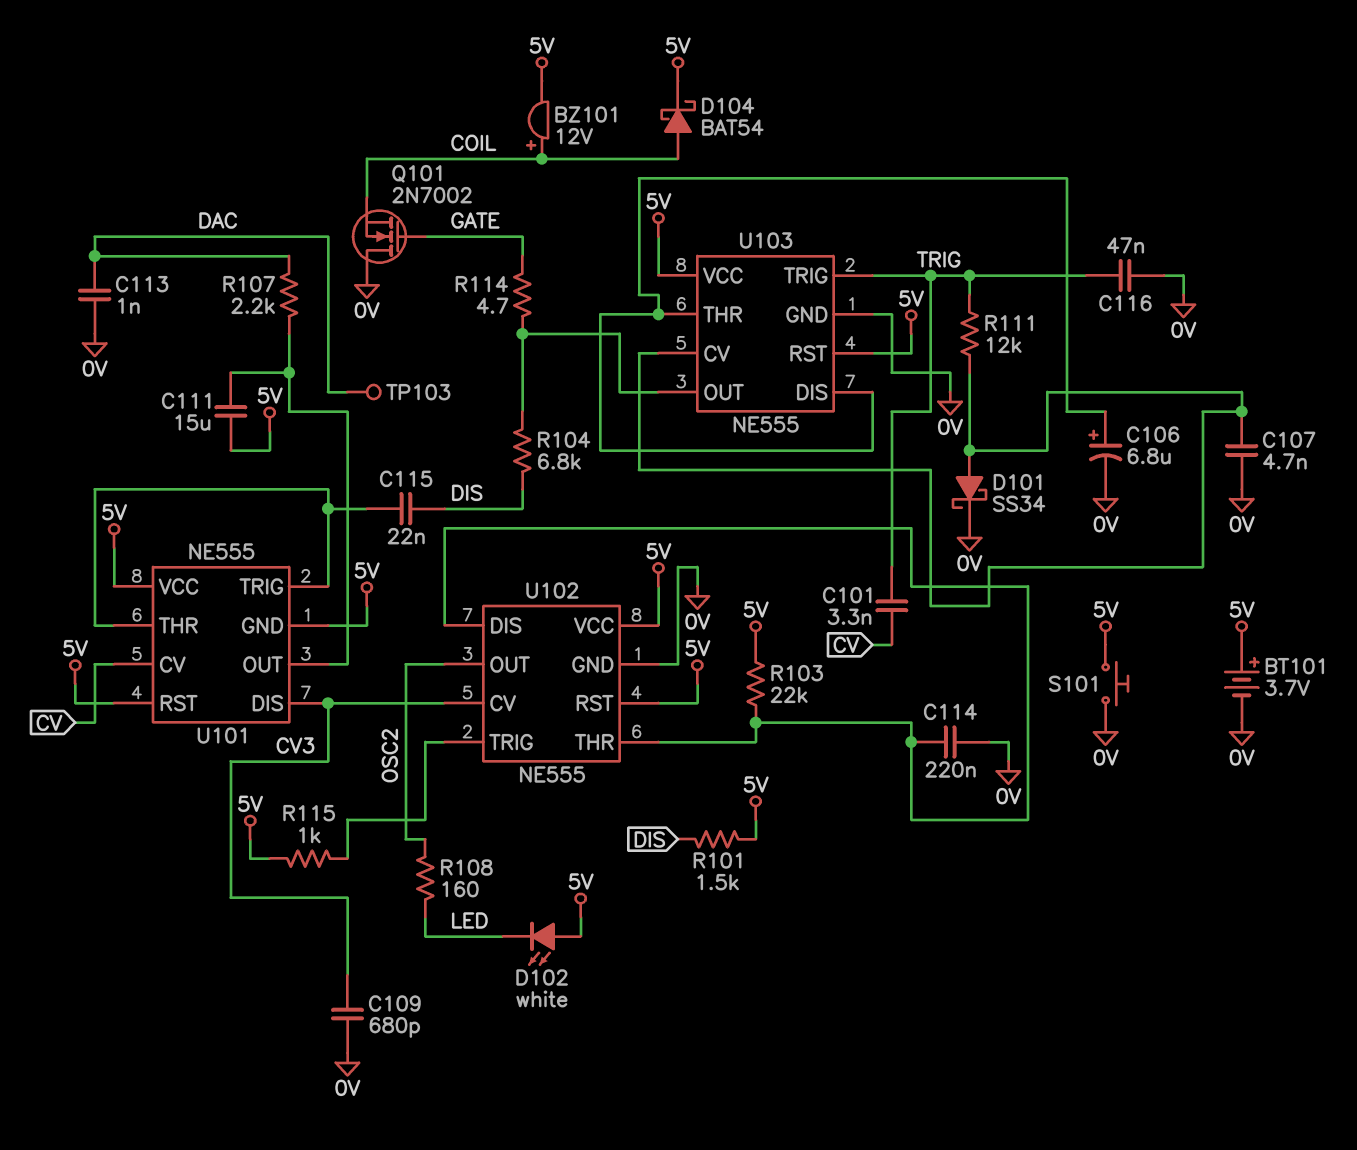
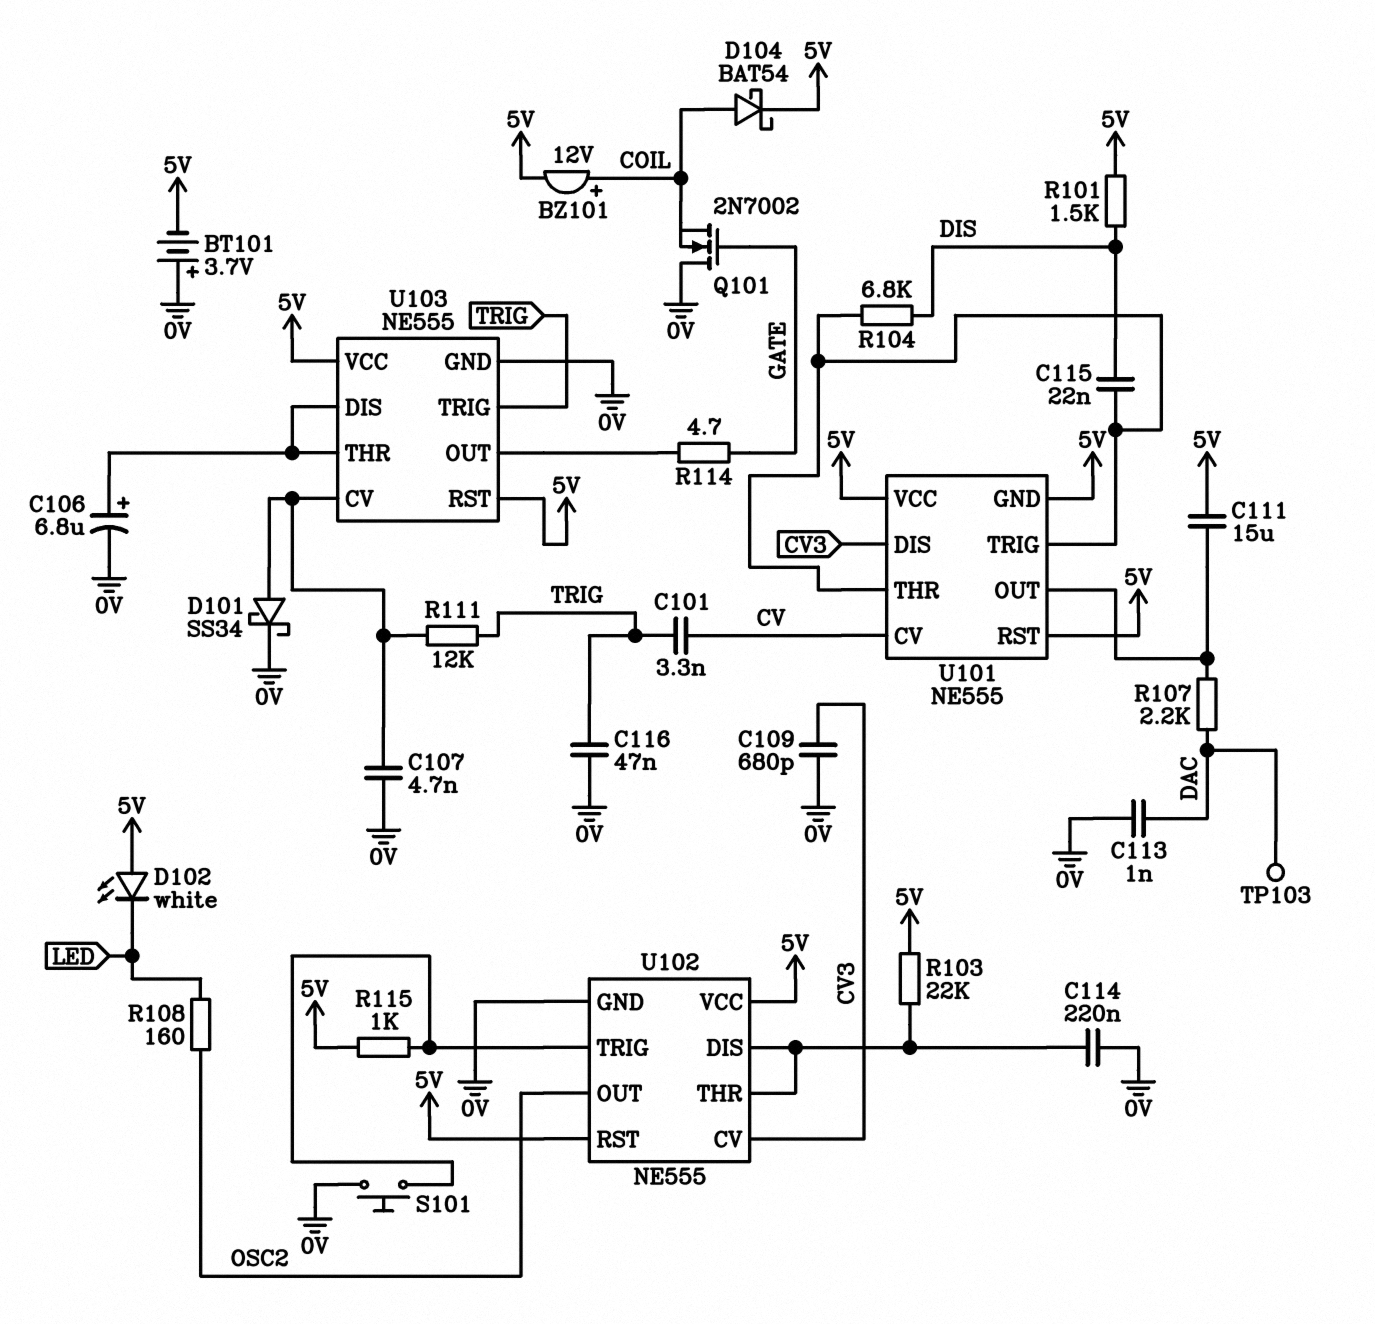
BT101: 3.7V (plus 5V, minus 0V) -> 3.7V (plus 0V, minus 5V)
R104: 6.8k (DIS, U103/OUT) -> 6.8k (DIS, U101/THR)
S101: button (0V, 5V) -> button (0V, U102/TRIG)

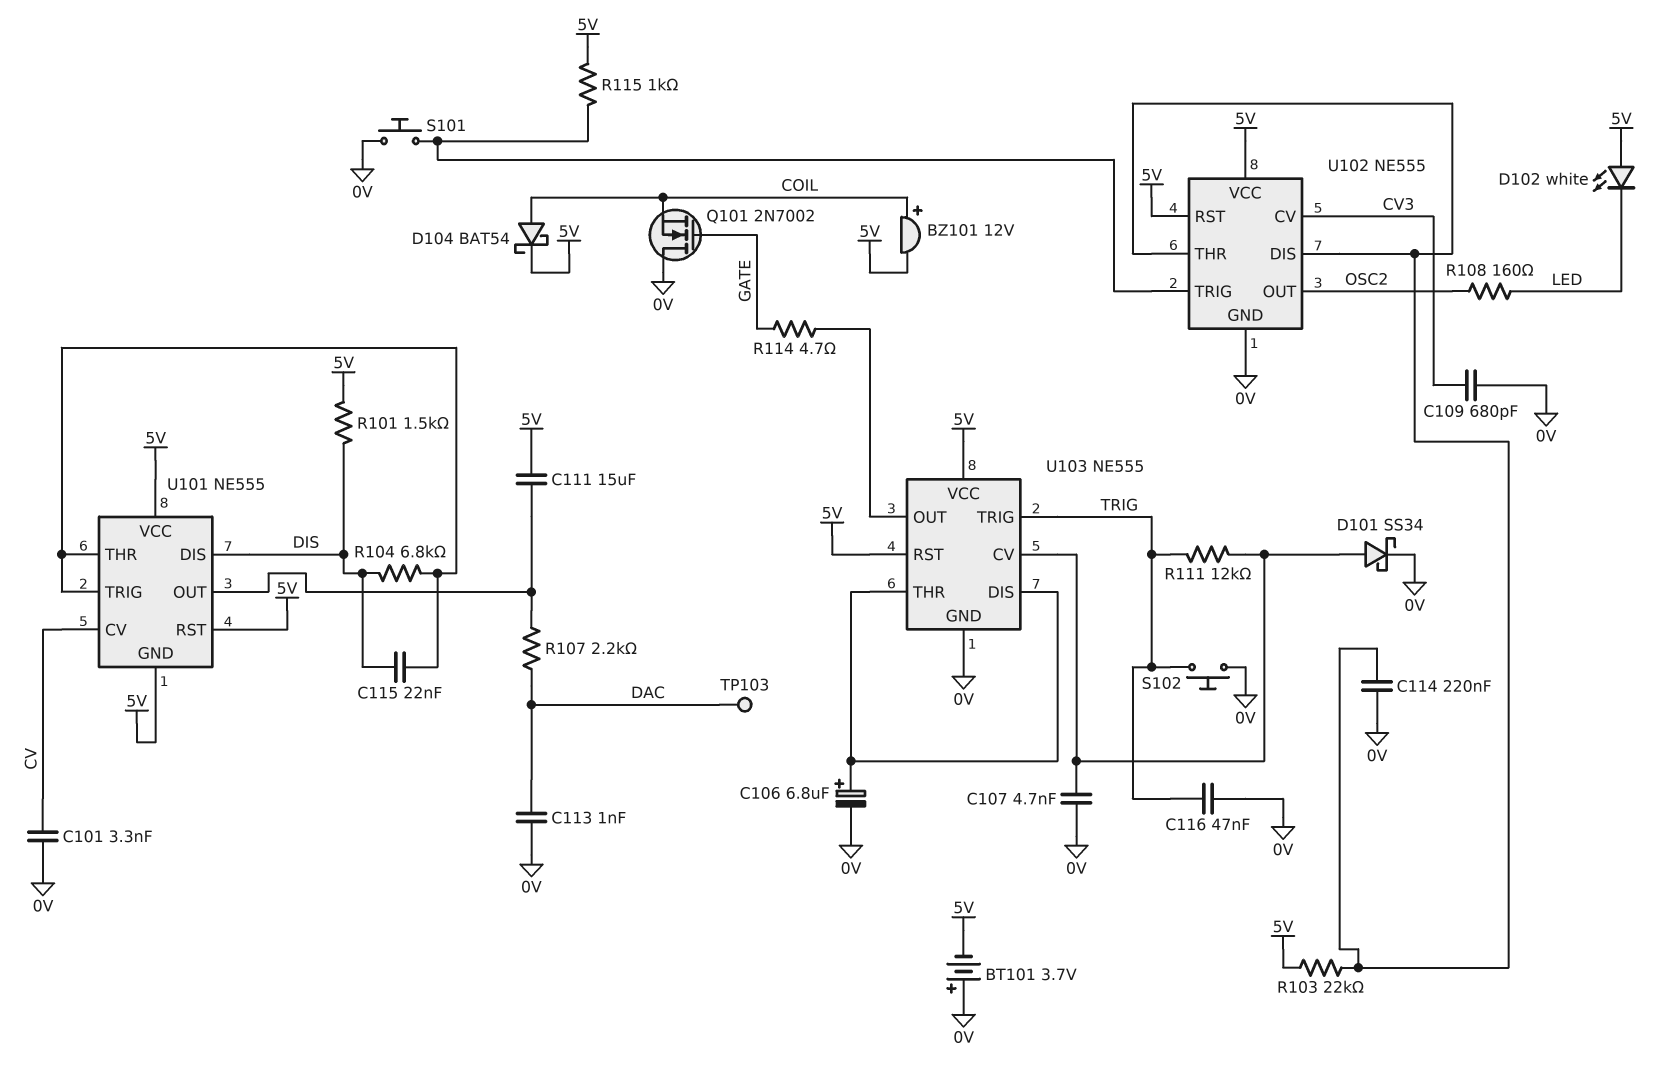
C101: 3.3nF (CV, TRIG) -> 3.3nF (0V, CV)
S102: none -> button (0V, TRIG)
U101 pin DIS: CV3 -> DIS

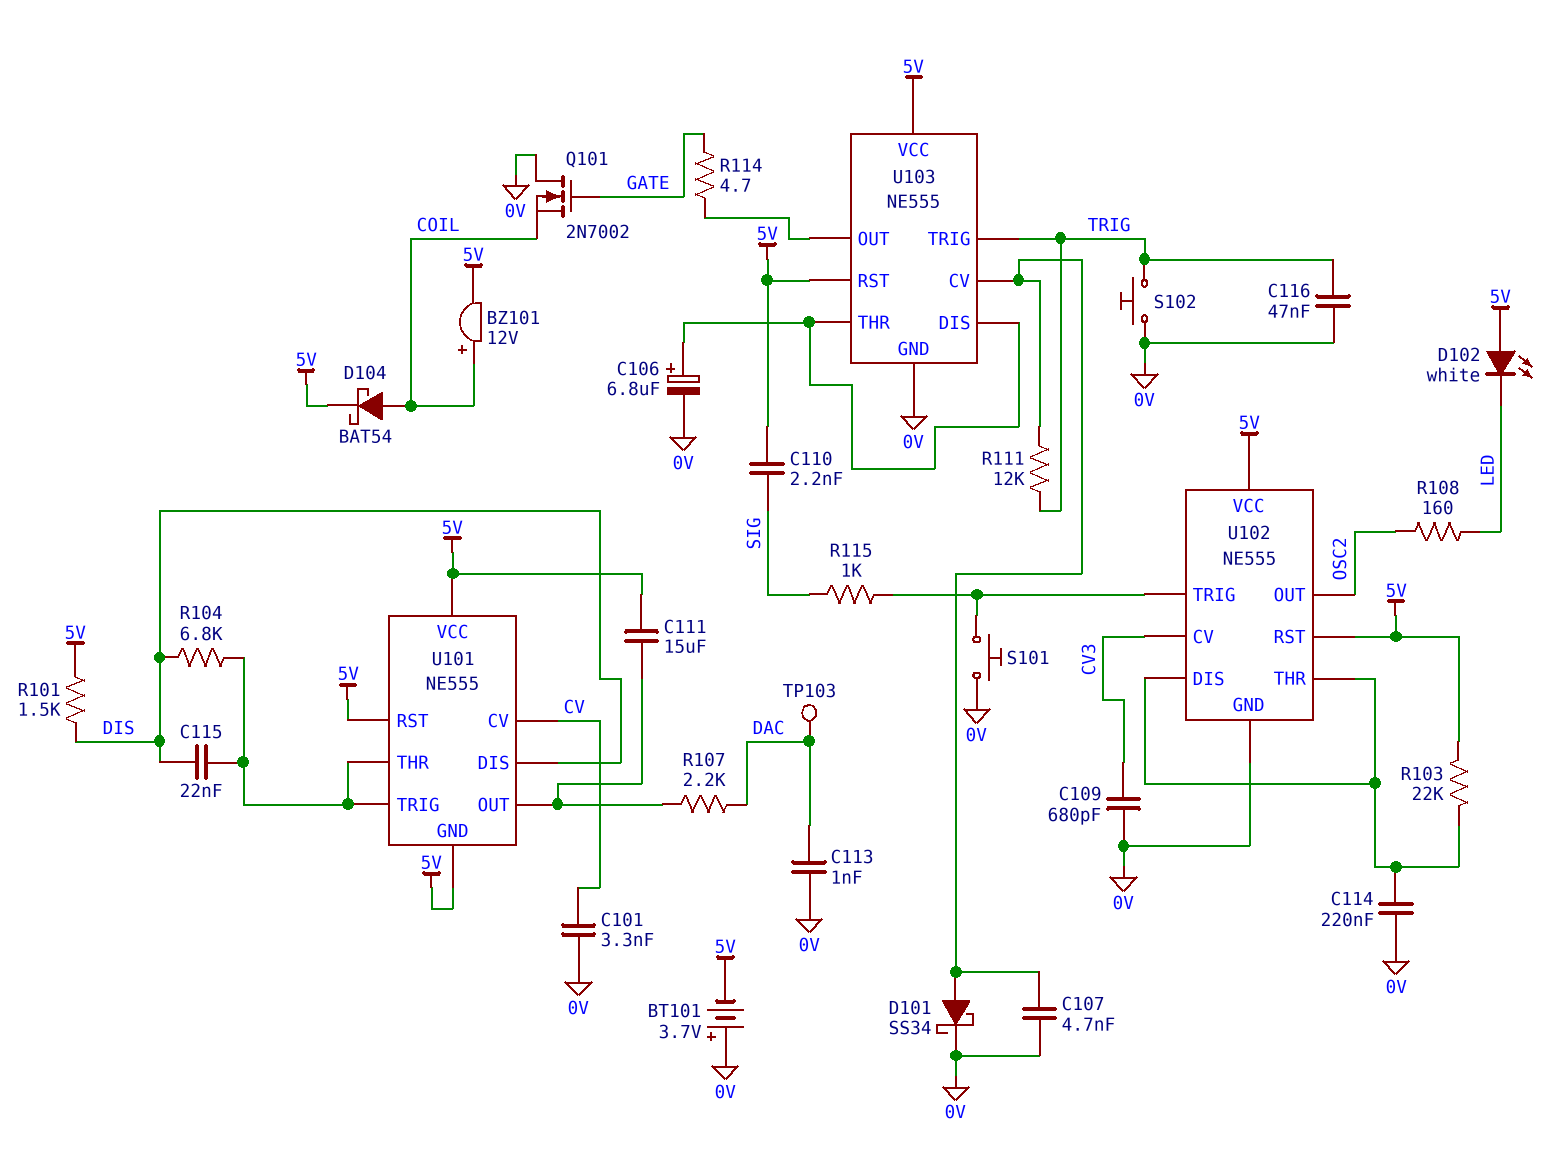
C110: none -> 2.2nF (5V, SIG)
R115: 1k (5V, U102/TRIG) -> 1k (SIG, U102/TRIG)

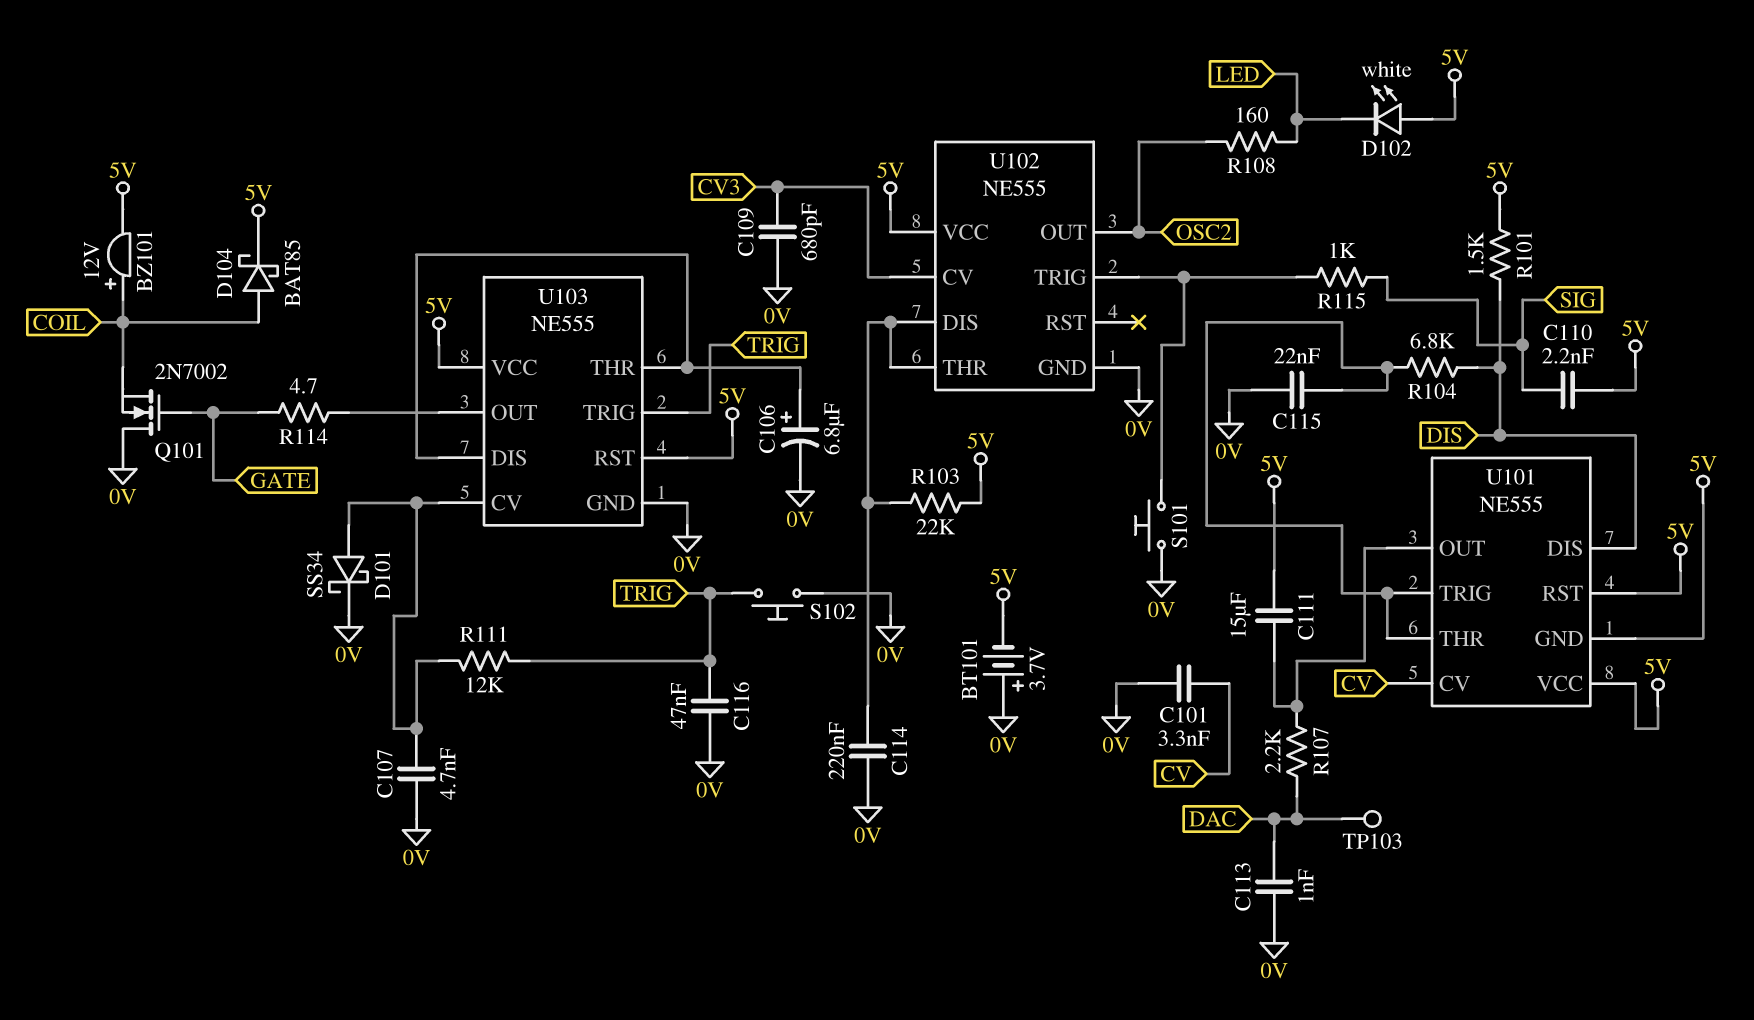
C115: 22nF (DIS, U101/THR) -> 22nF (0V, U101/THR)
D104: schottky BAT54 (A COIL, K 5V) -> schottky BAT85 (A COIL, K 5V)
U102 pin RST: 5V -> none

